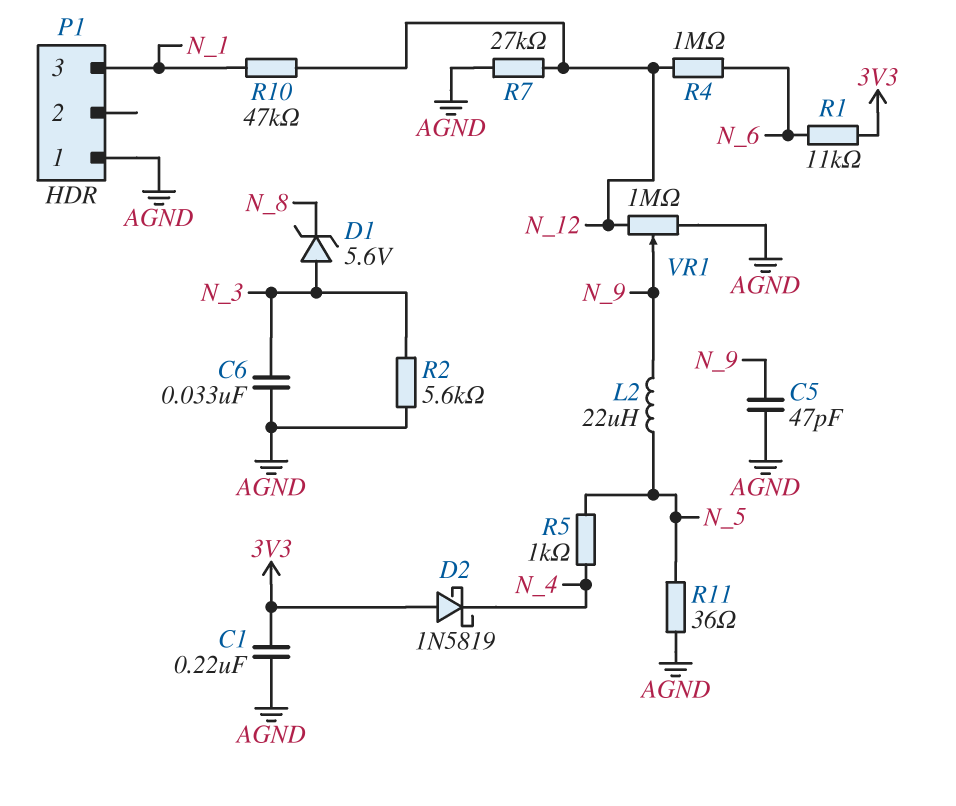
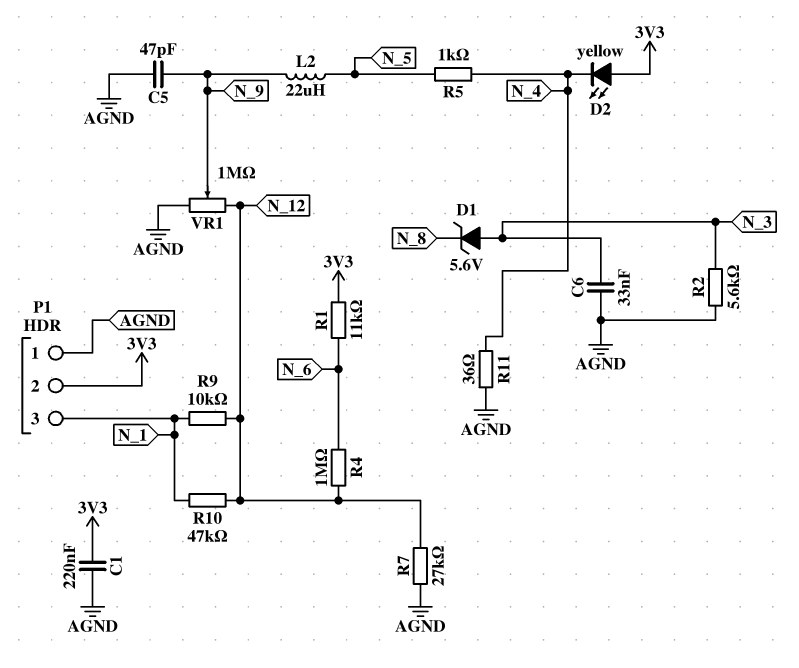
D2: schottky 1N5819 (A 3V3, K N_4) -> LED yellow (A 3V3, K N_4)
P1 pin 2: none -> 3V3
R9: none -> 10k (N_1, N_12)
R11: 36 (AGND, N_5) -> 36 (AGND, N_4)

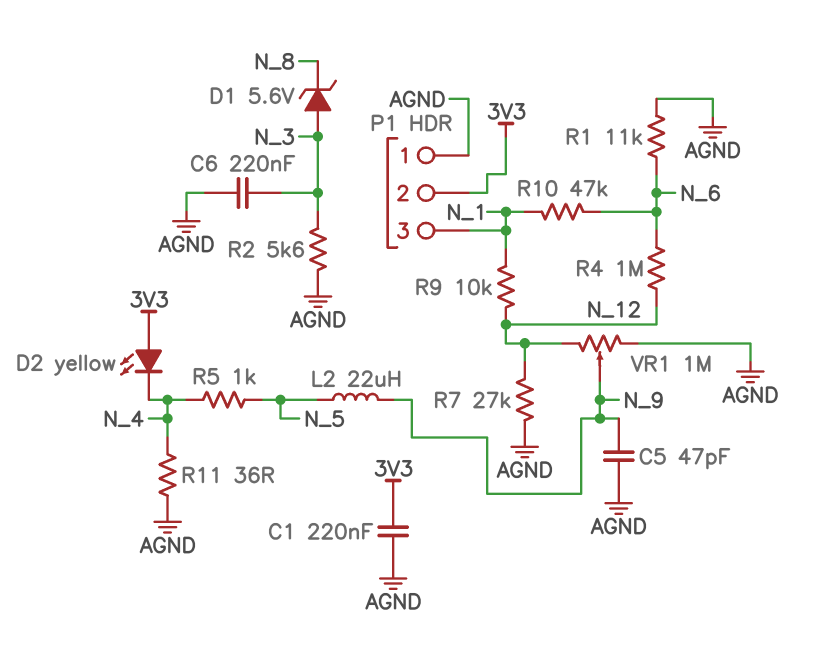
C6: 33nF (AGND, N_3) -> 220nF (AGND, N_3)
R1: 11k (3V3, N_6) -> 11k (AGND, N_6)
R10: 47k (N_1, N_12) -> 47k (N_1, N_6)

